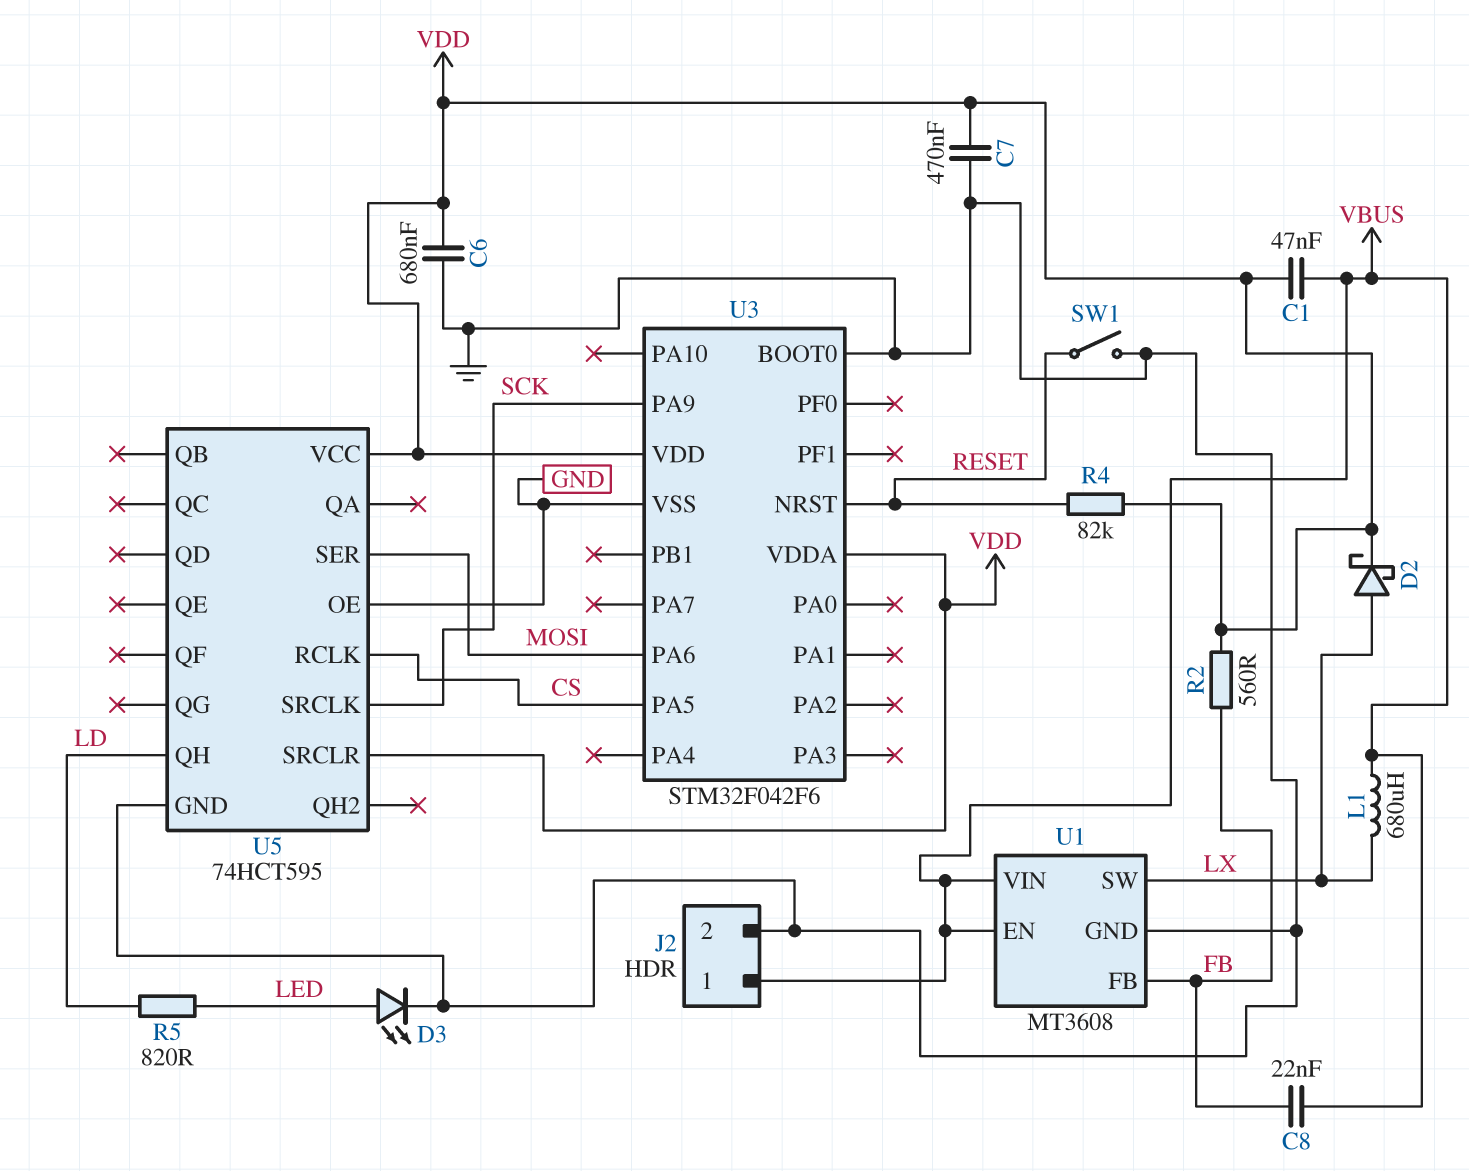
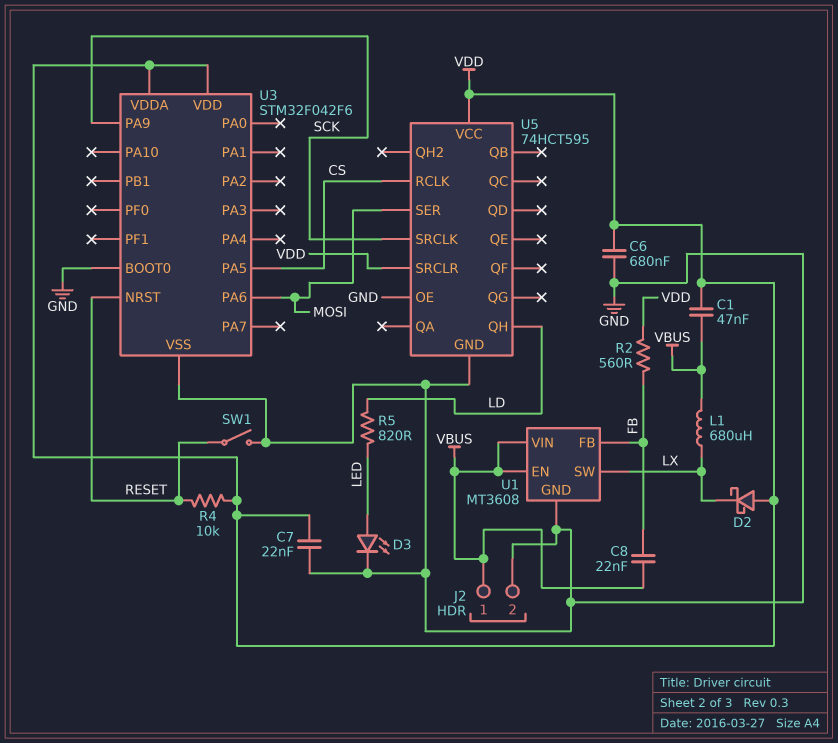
C7: 470nF (GND, VDD) -> 22nF (GND, VDD)
D2: schottky (A LX, K VDD) -> schottky (A VDD, K LX)
R4: 82k (RESET, VDD) -> 10k (RESET, VDD)

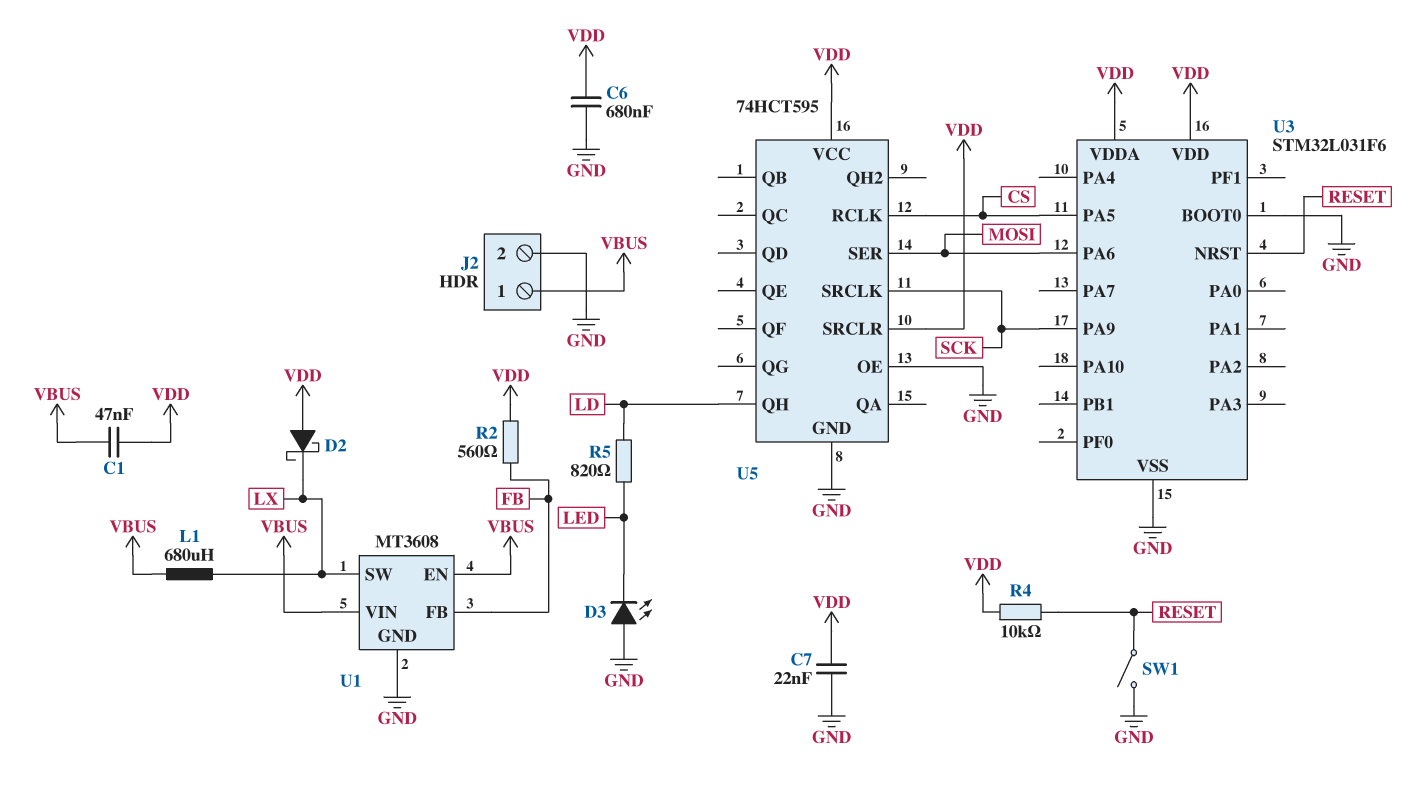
C8: 22nF (FB, VBUS) -> none
D3: LED (A LED, K GND) -> LED (A GND, K LED)
U3: STM32F042F6 -> STM32L031F6

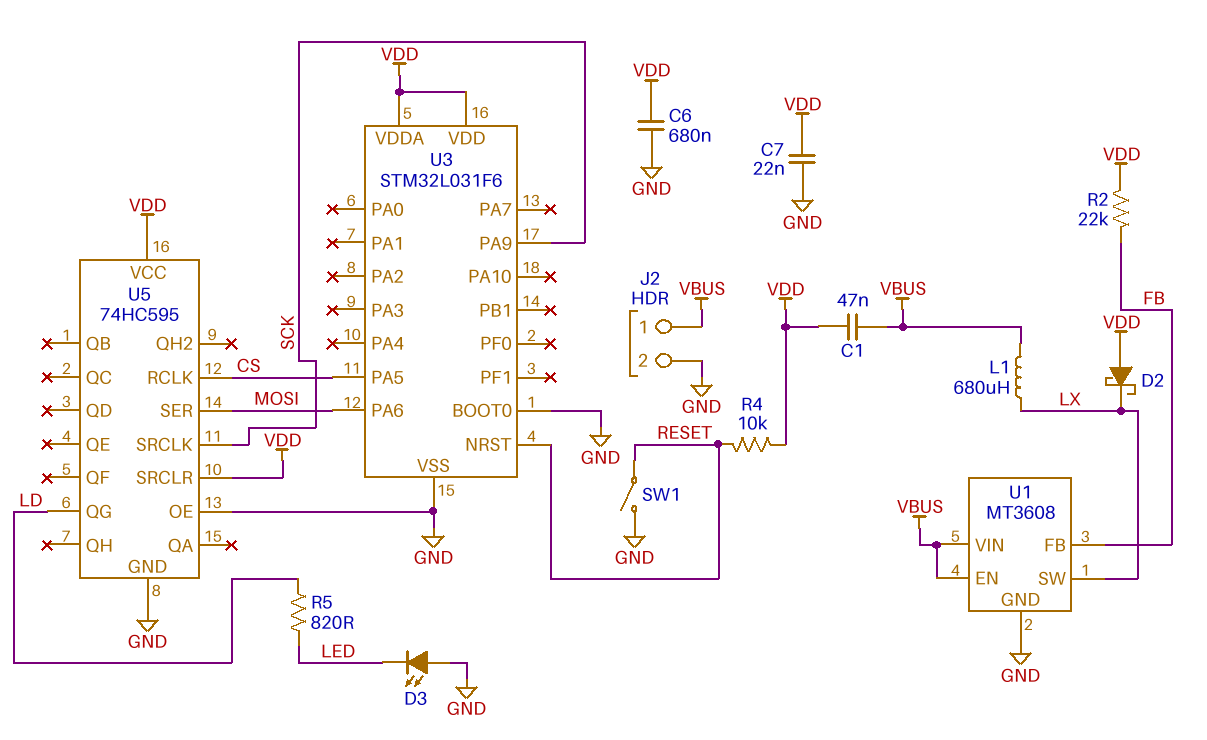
R2: 560 (FB, VDD) -> 22k (FB, VDD)
U5: 74HCT595 -> 74HC595
U5 pin QG: none -> LD
U5 pin QH: LD -> none

